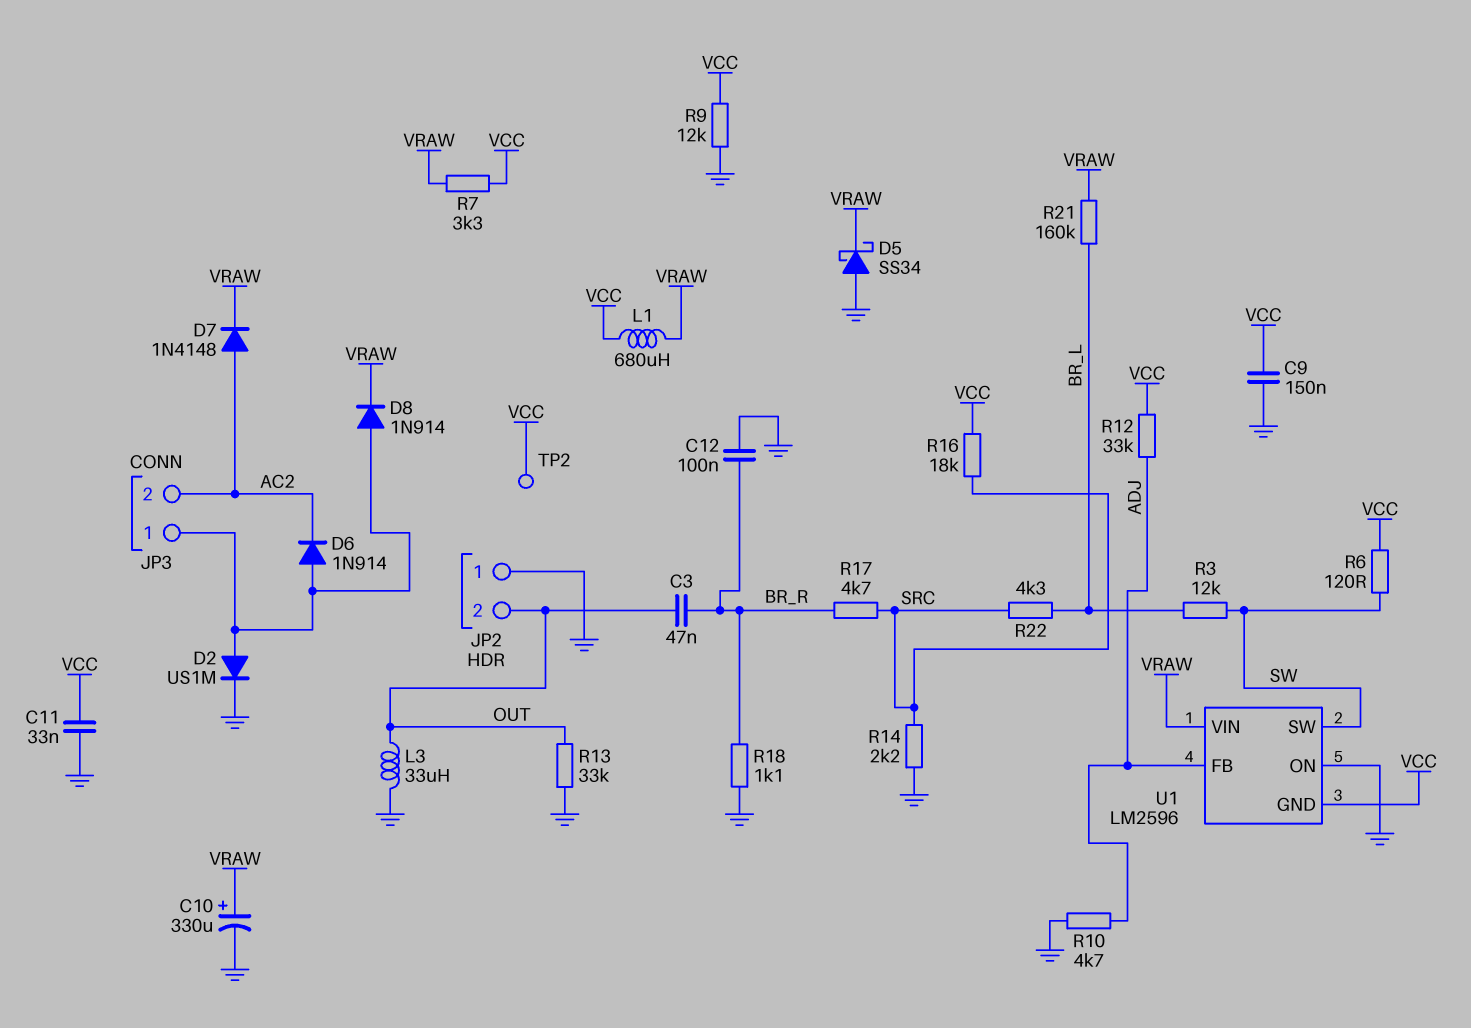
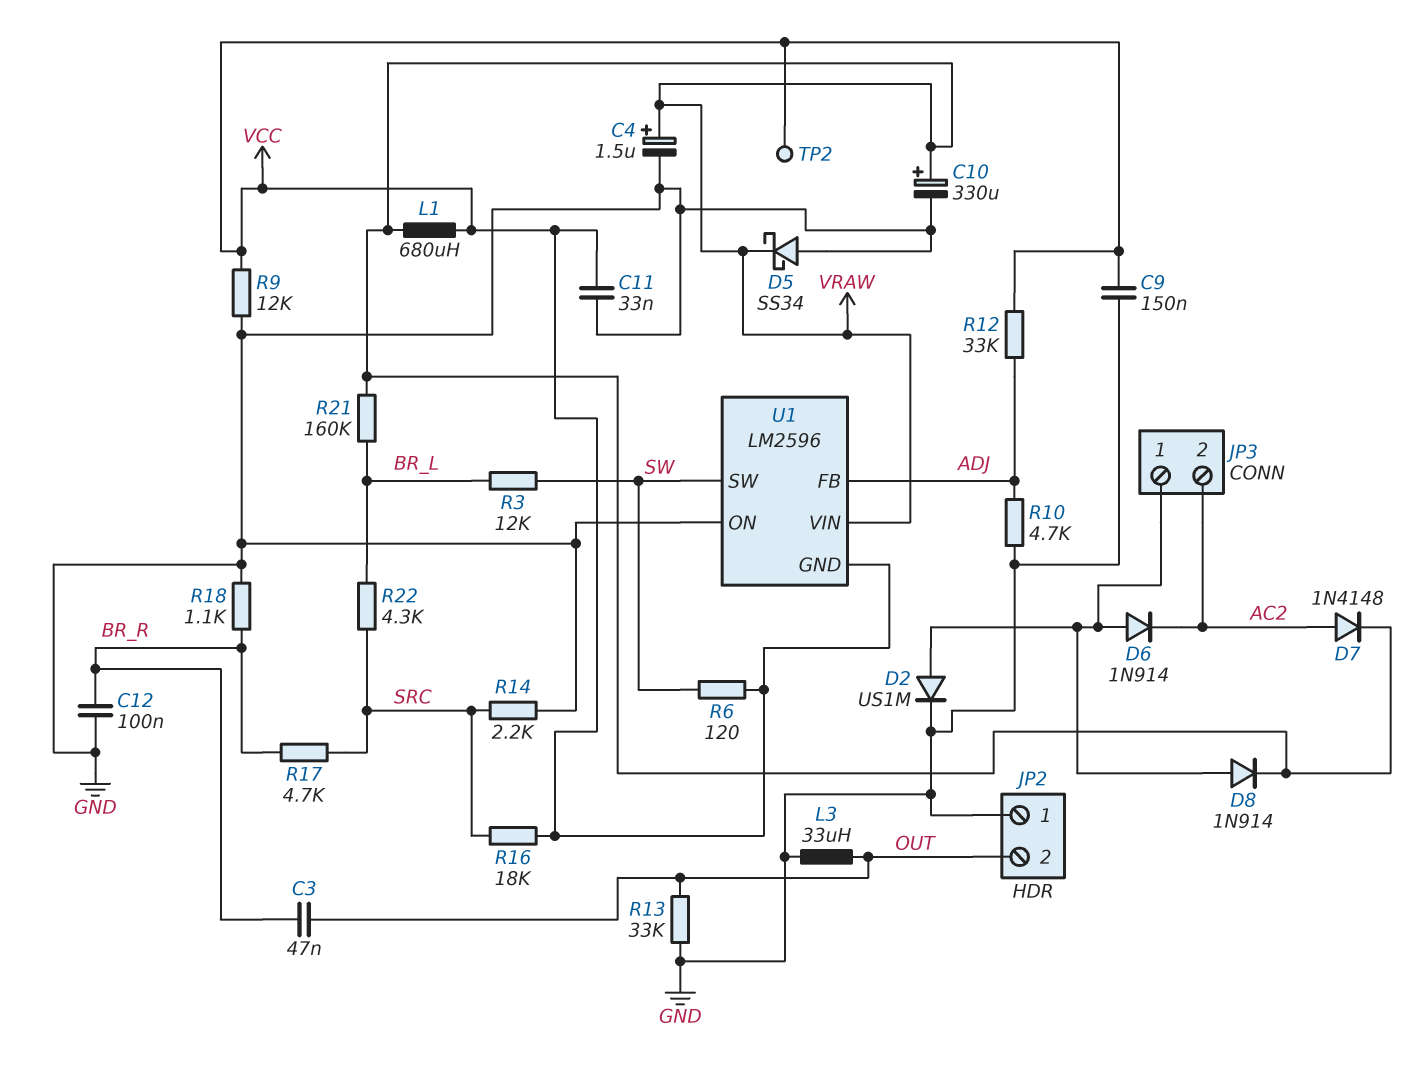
C4: none -> 1.5uF (plus VRAW, minus GND)
R7: 3.3k (VCC, VRAW) -> none

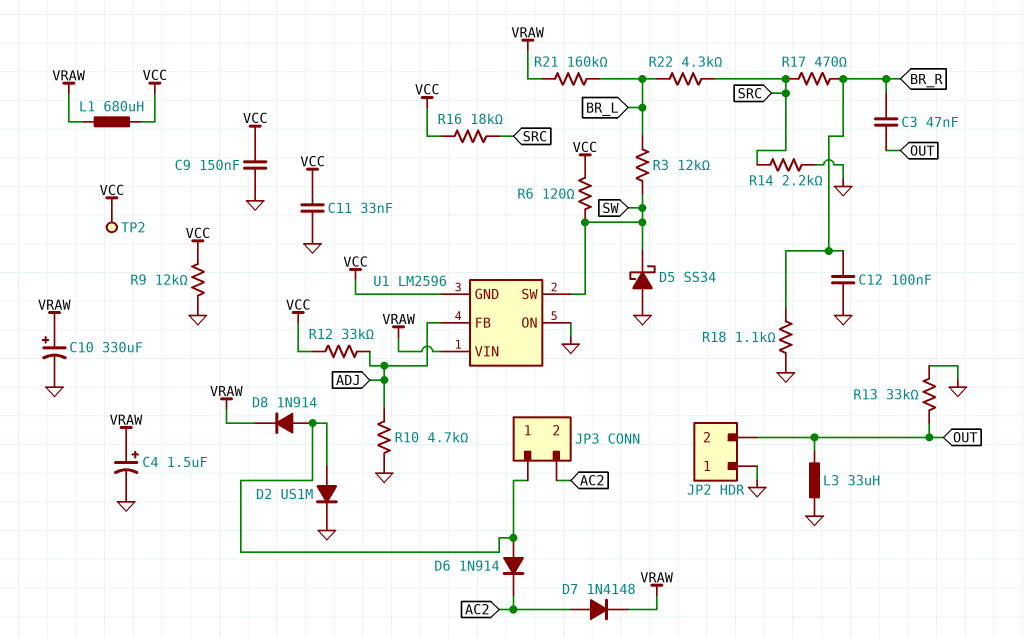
D5: schottky SS34 (A GND, K VRAW) -> schottky SS34 (A GND, K SW)
R17: 4.7k (BR_R, SRC) -> 470 (BR_R, SRC)

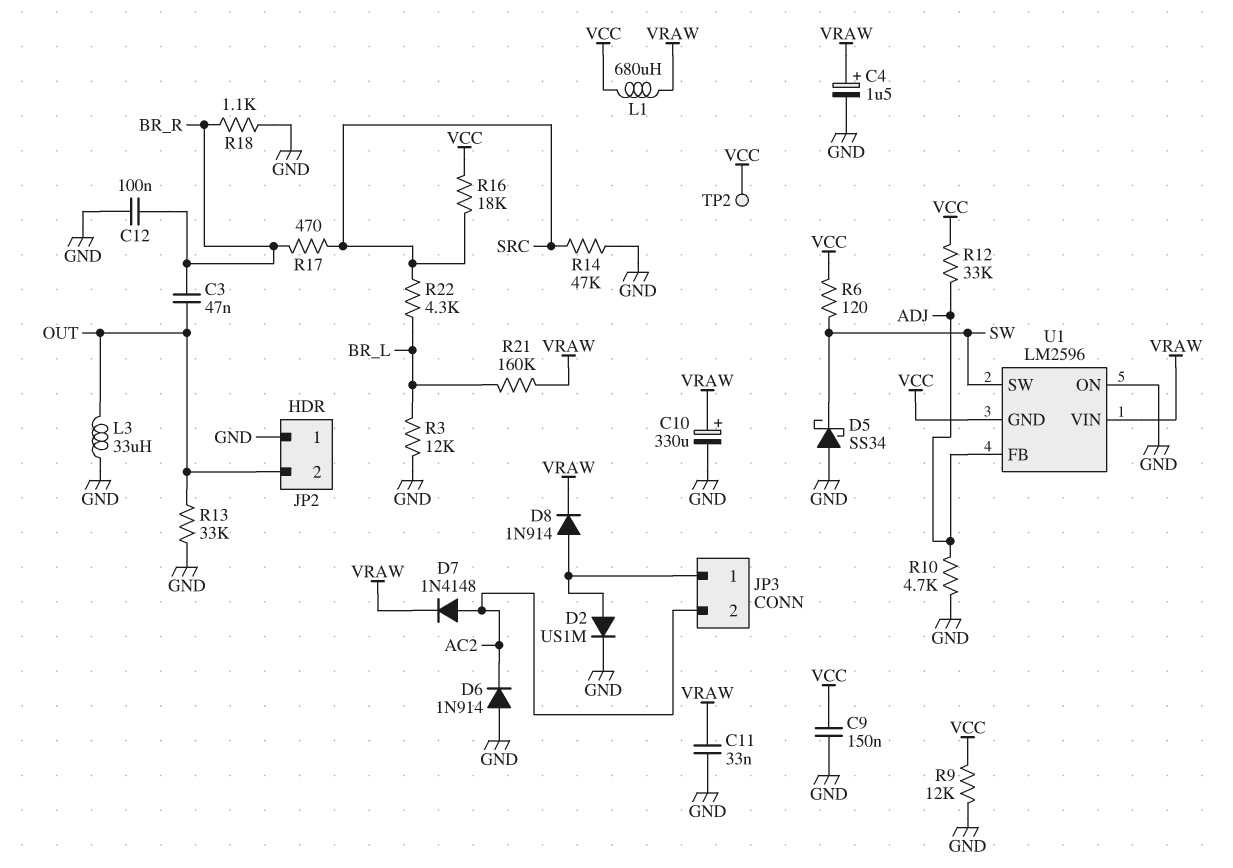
C11: 33nF (GND, VCC) -> 33nF (GND, VRAW)
D6: diode 1N914 (A JP3/1, K AC2) -> diode 1N914 (A GND, K AC2)
R3: 12k (BR_L, SW) -> 12k (BR_L, GND)
R14: 2.2k (GND, SRC) -> 47k (GND, SRC)

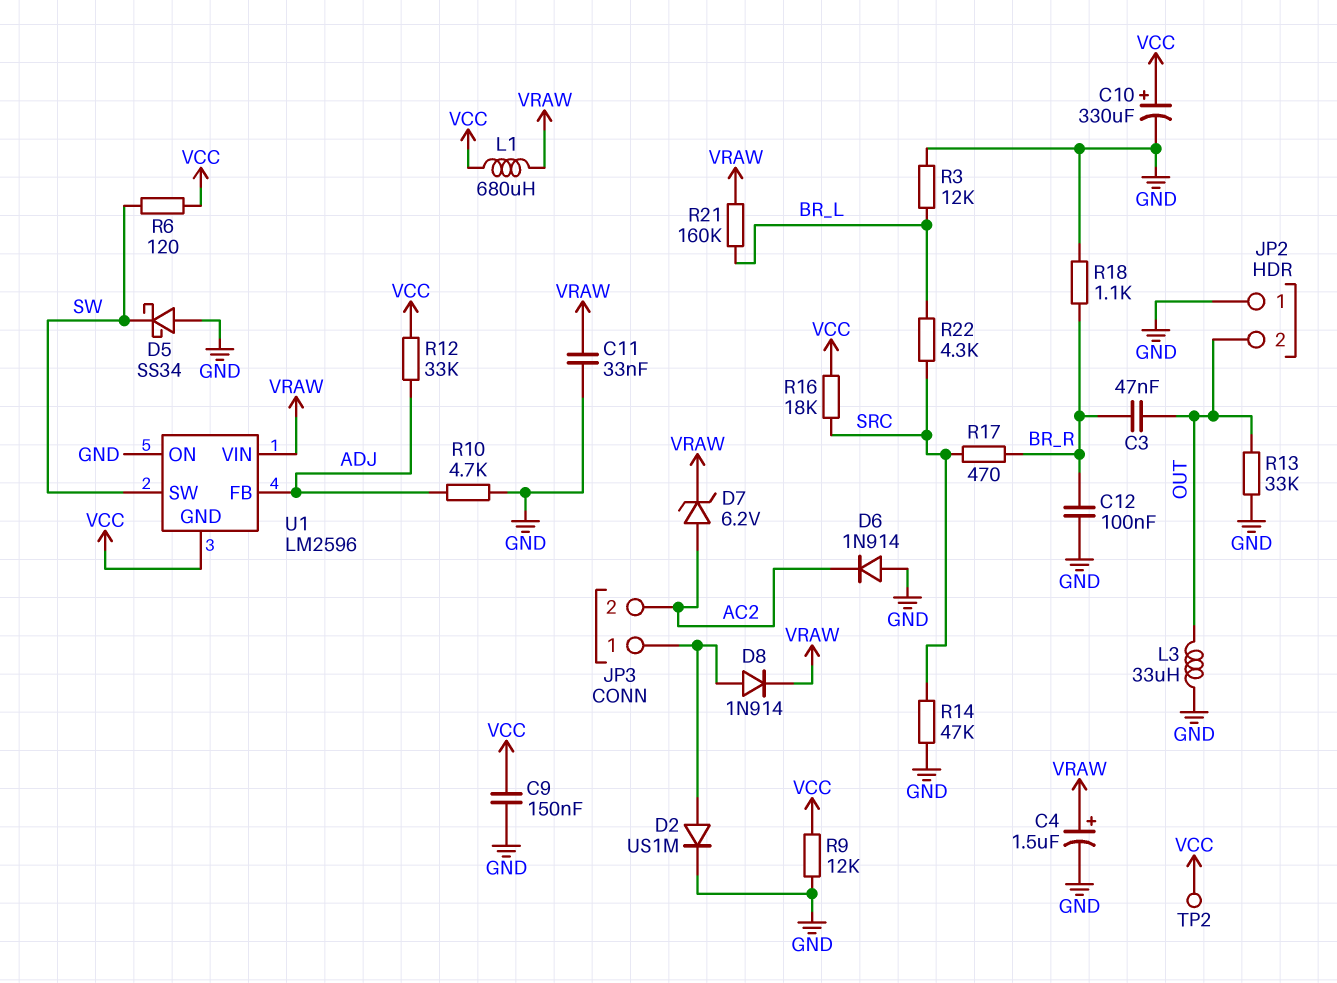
C10: 330uF (plus VRAW, minus GND) -> 330uF (plus VCC, minus GND)
D7: diode 1N4148 (A AC2, K VRAW) -> zener 6.2V (A AC2, K VRAW)

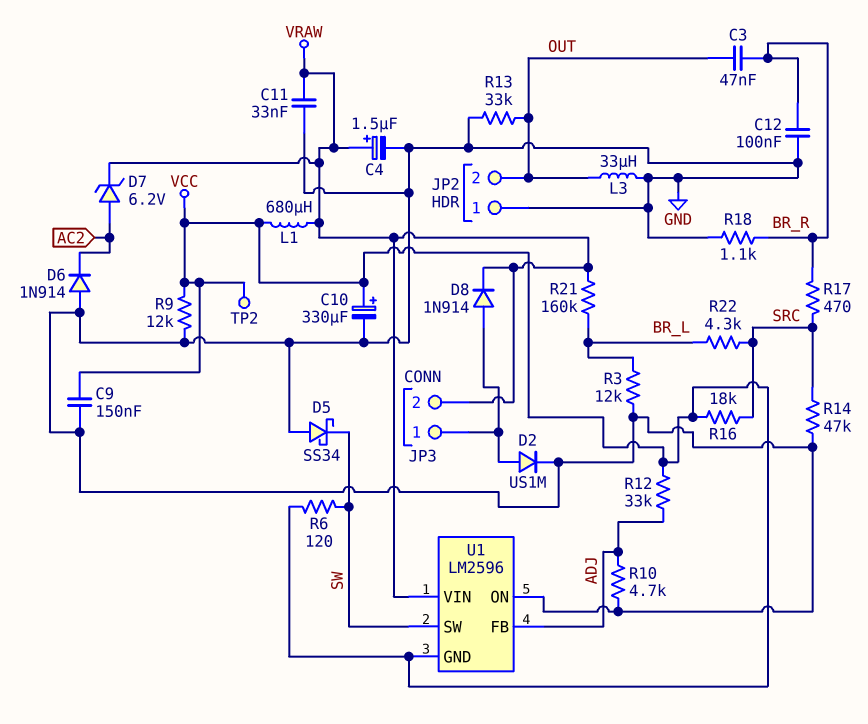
JP3 pin 2: AC2 -> VRAW

